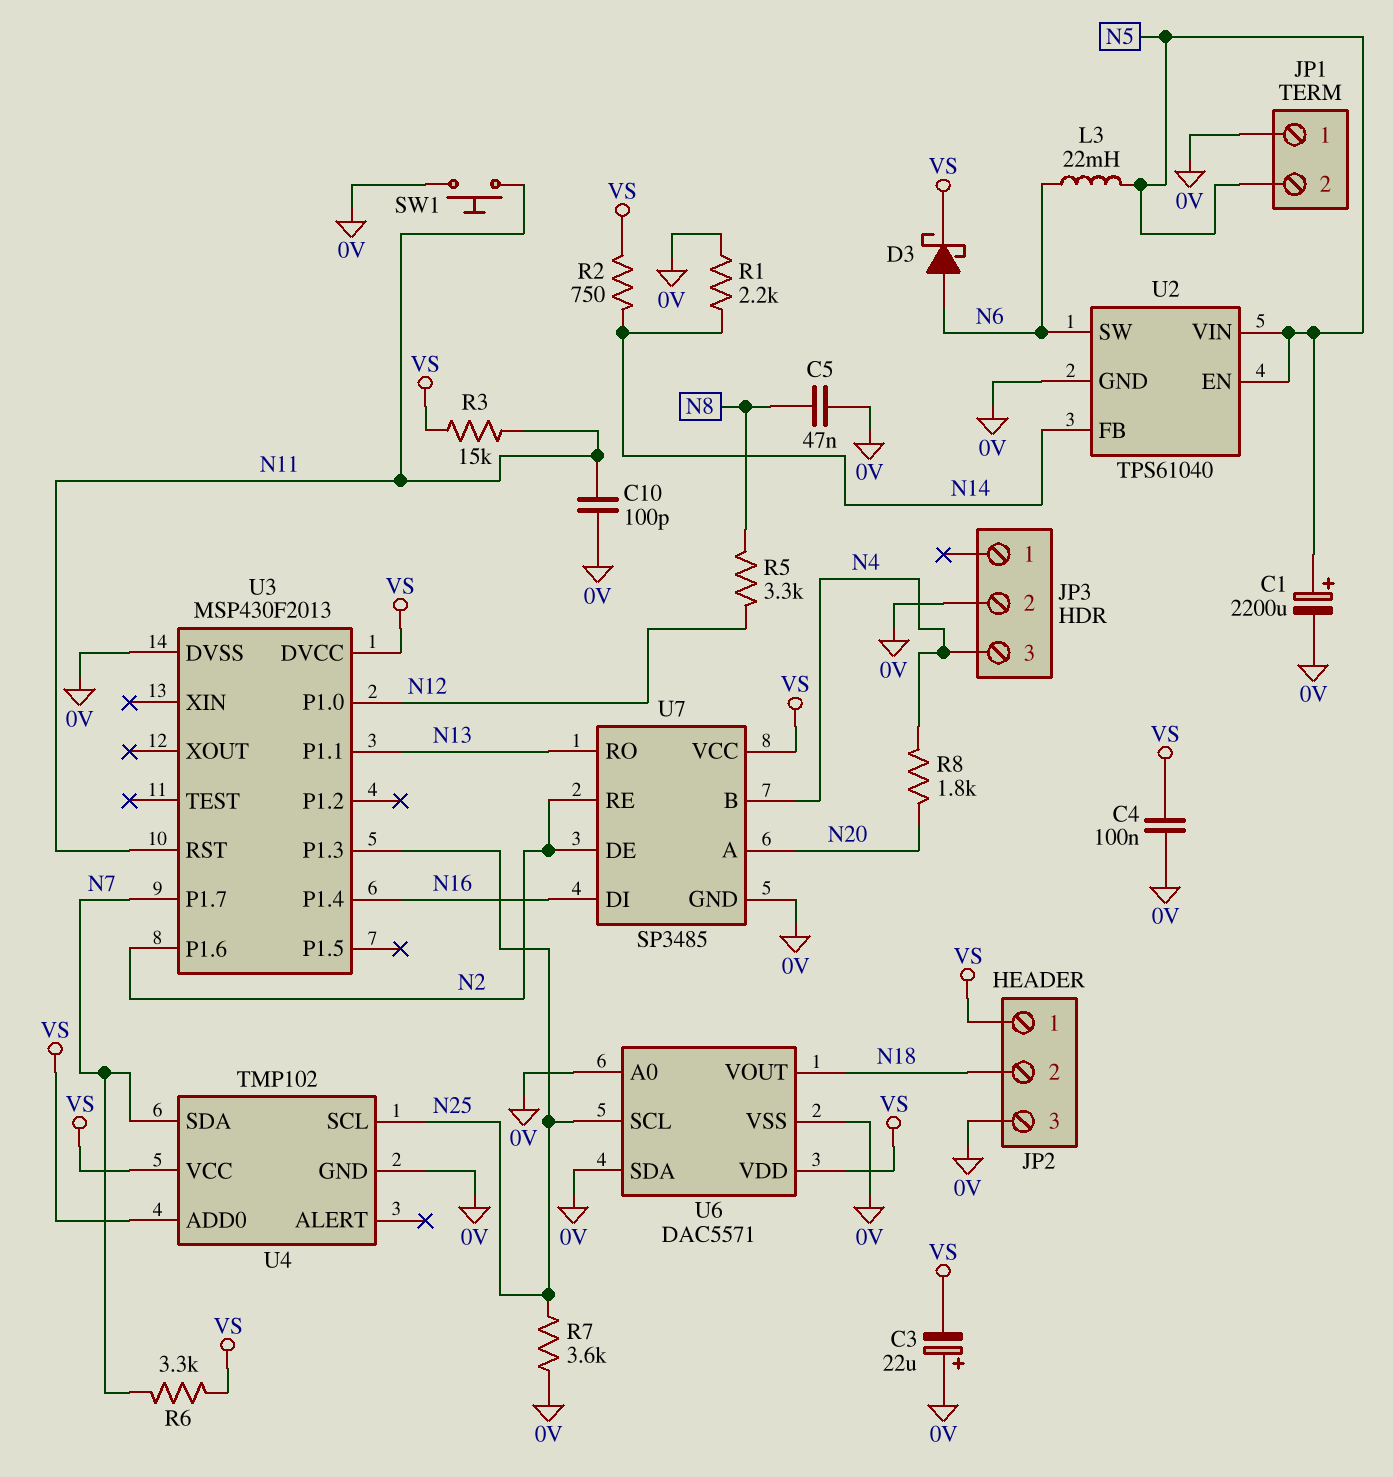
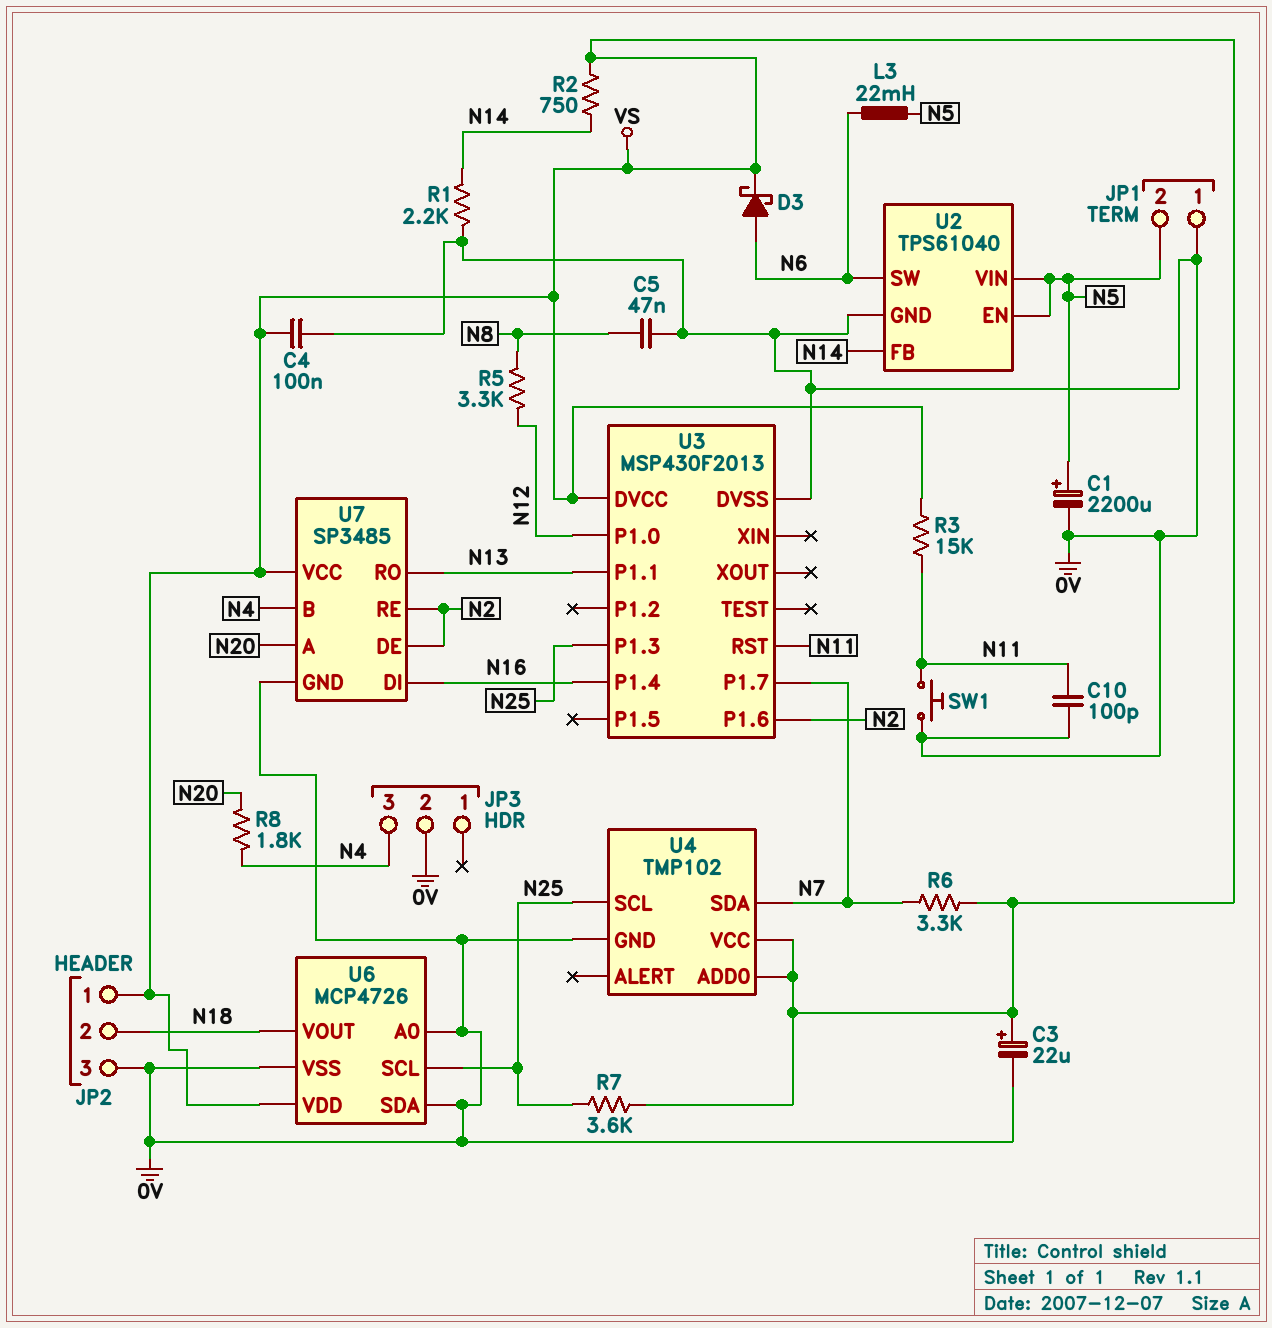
C3: 22uF (plus 0V, minus VS) -> 22uF (plus VS, minus 0V)
R7: 3.6k (0V, N25) -> 3.6k (N25, VS)
U6: DAC5571 -> MCP4726

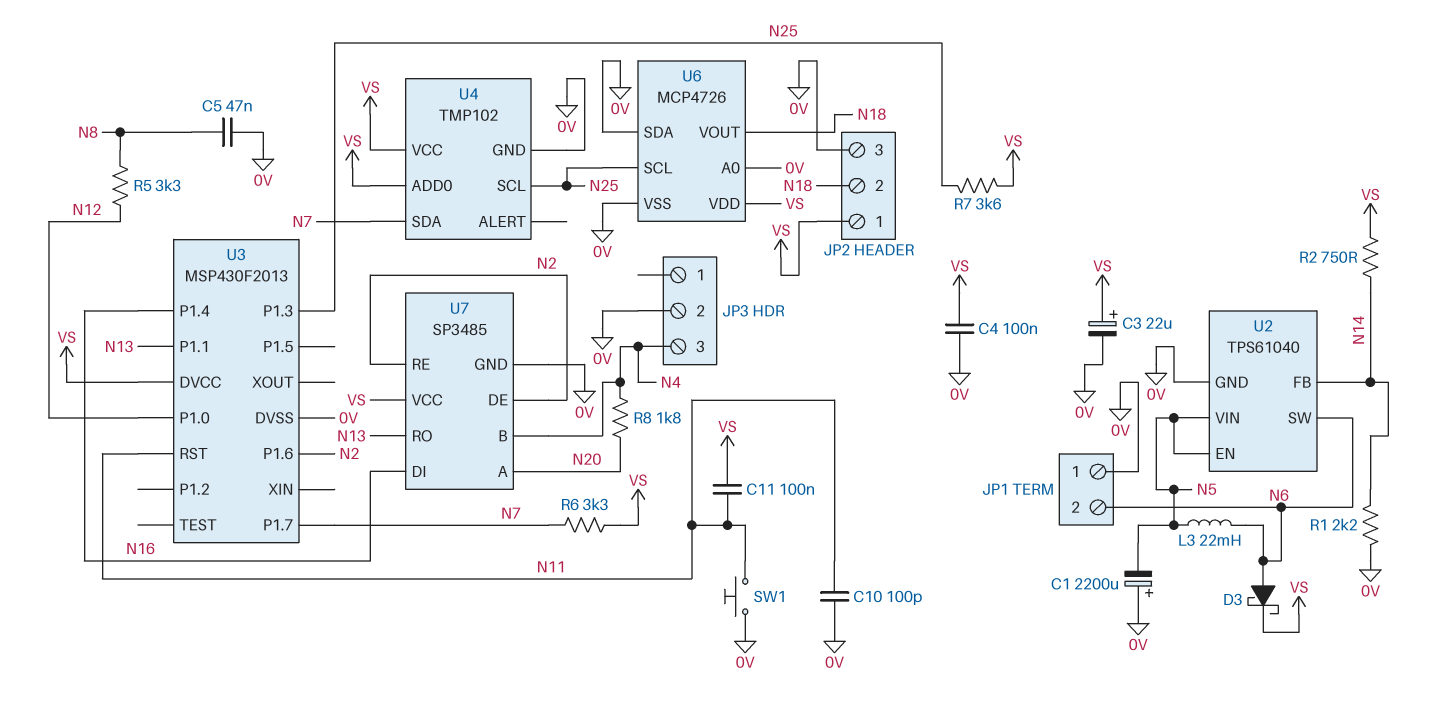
C1: 2200uF (plus N5, minus 0V) -> 2200uF (plus 0V, minus N5)
C11: none -> 100nF (N11, VS)
JP1 pin 2: N5 -> N6
R3: 15k (N11, VS) -> none

